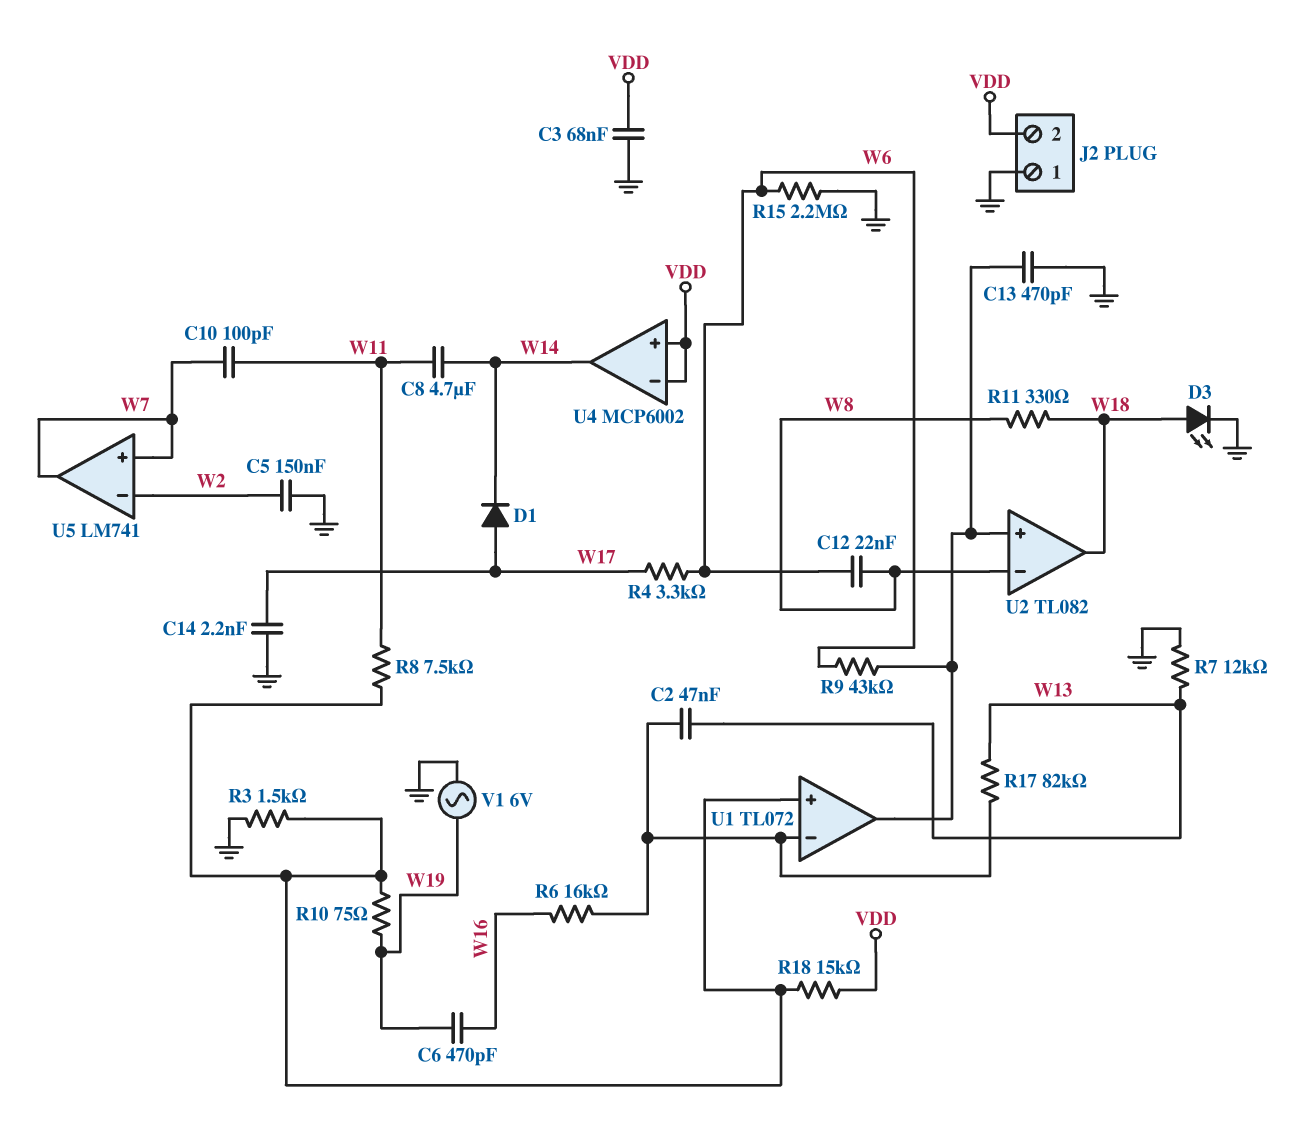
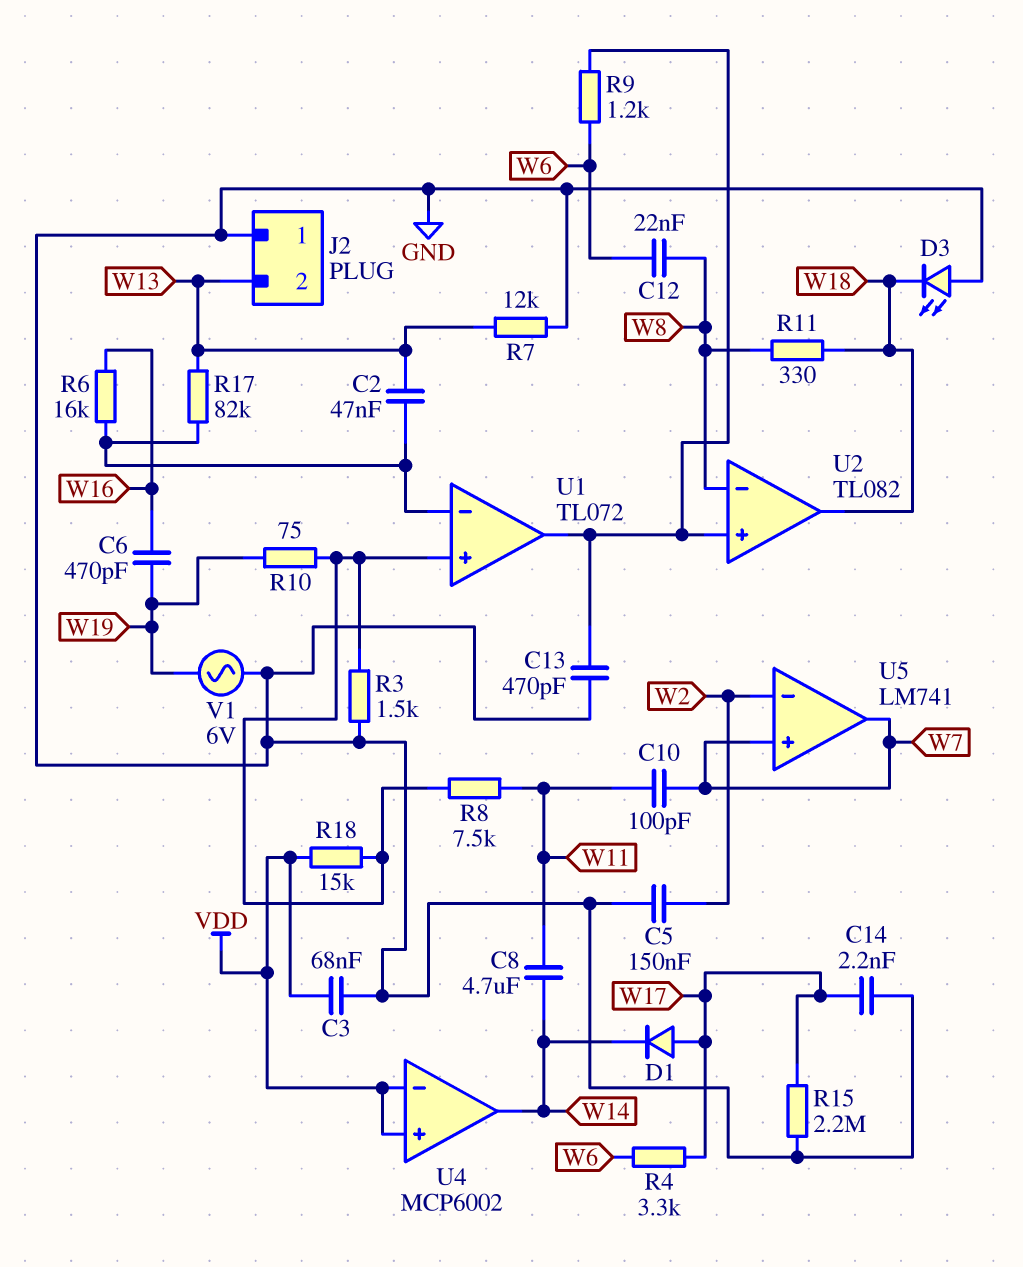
D3: LED (A W18, K GND) -> LED (A GND, K W18)
J2 pin 2: VDD -> W13
R9: 43k (U1/out, W6) -> 1.2k (U1/out, W6)
R15: 2.2M (GND, W6) -> 2.2M (GND, W17)

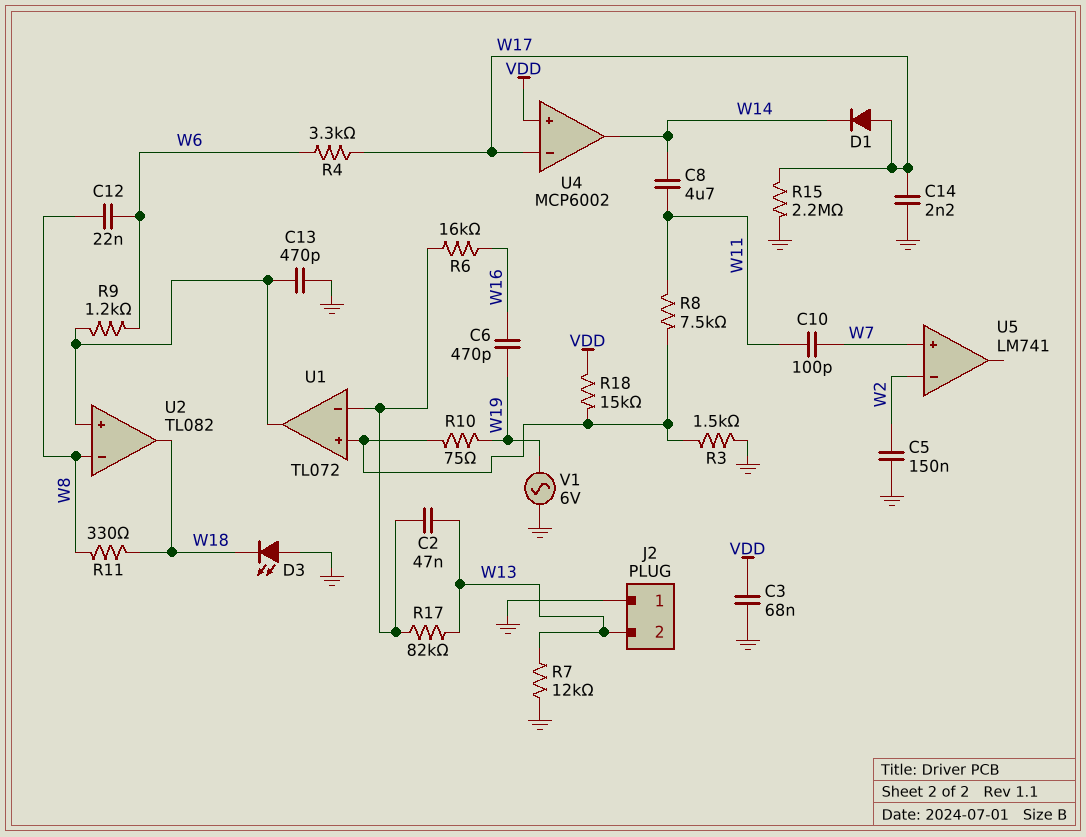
U4 pin in-: VDD -> W17
U5 pin out: W7 -> none

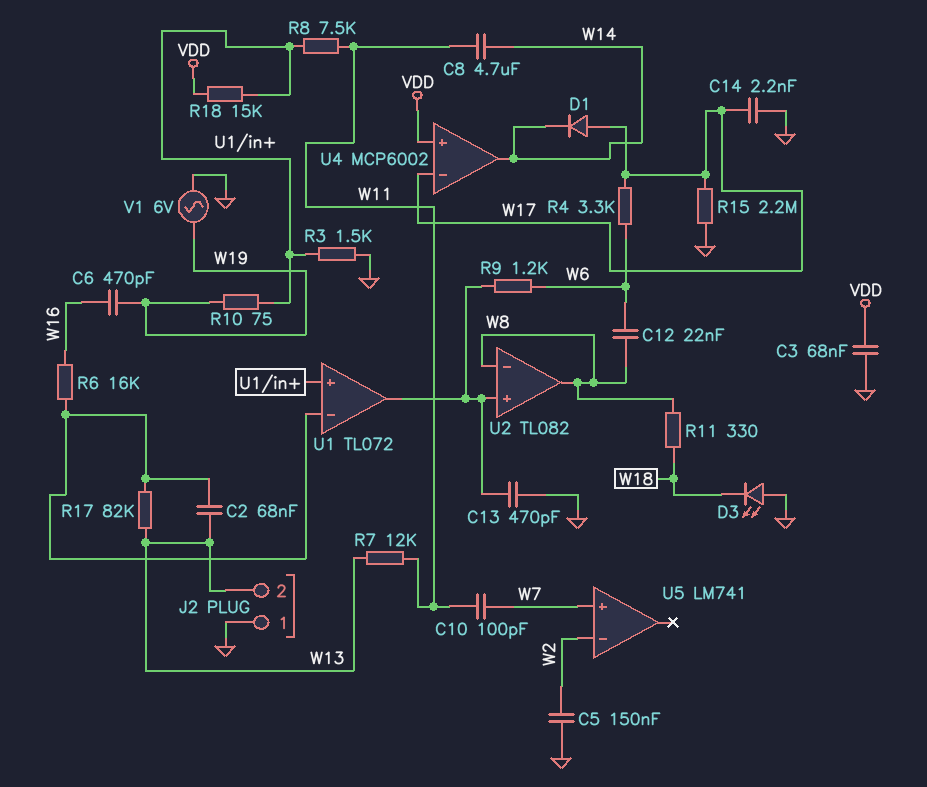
C2: 47nF (U1/in-, W13) -> 68nF (U1/in-, W13)
R7: 12k (GND, W13) -> 12k (W11, W13)
U2 pin out: W18 -> W8

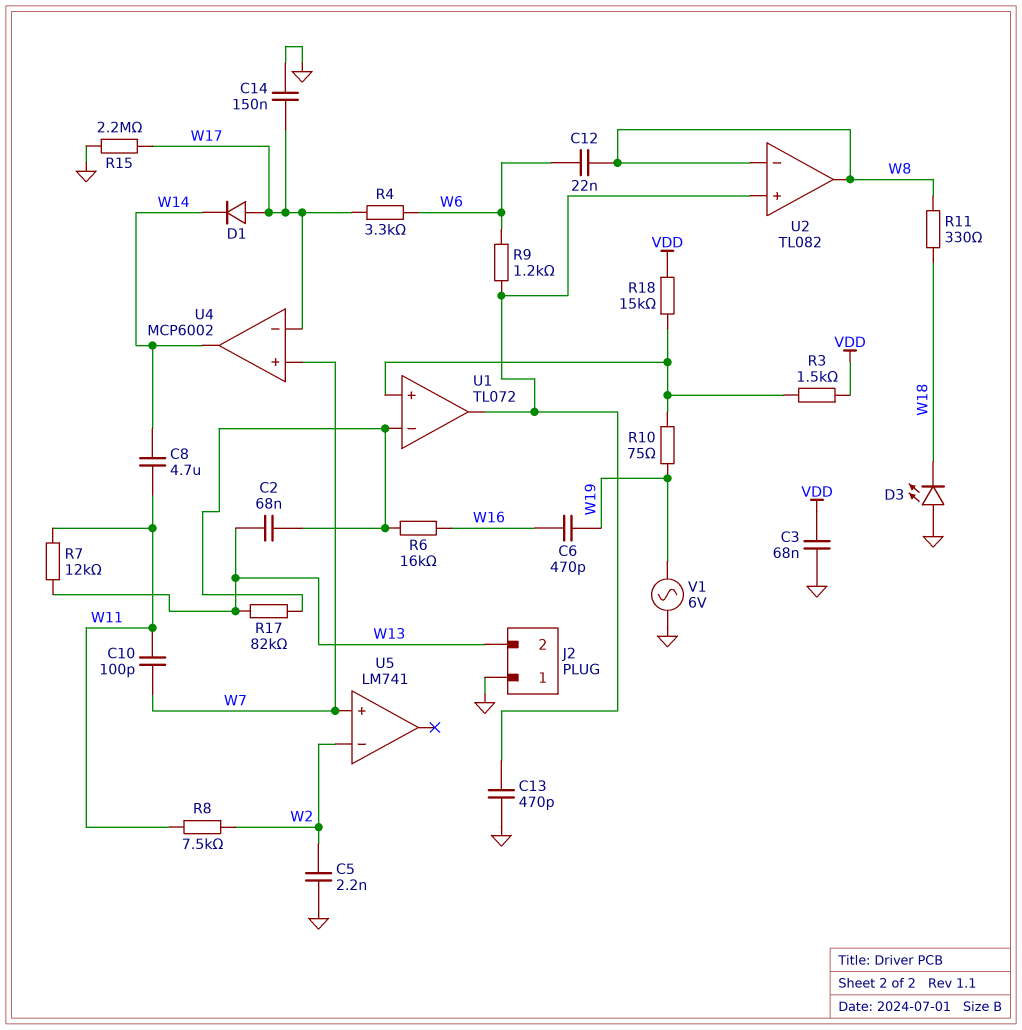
C5: 150nF (GND, W2) -> 2.2nF (GND, W2)
C14: 2.2nF (GND, W17) -> 150nF (GND, W17)
R3: 1.5k (GND, U1/in+) -> 1.5k (U1/in+, VDD)
R8: 7.5k (U1/in+, W11) -> 7.5k (W2, W11)
U4 pin in+: VDD -> W7

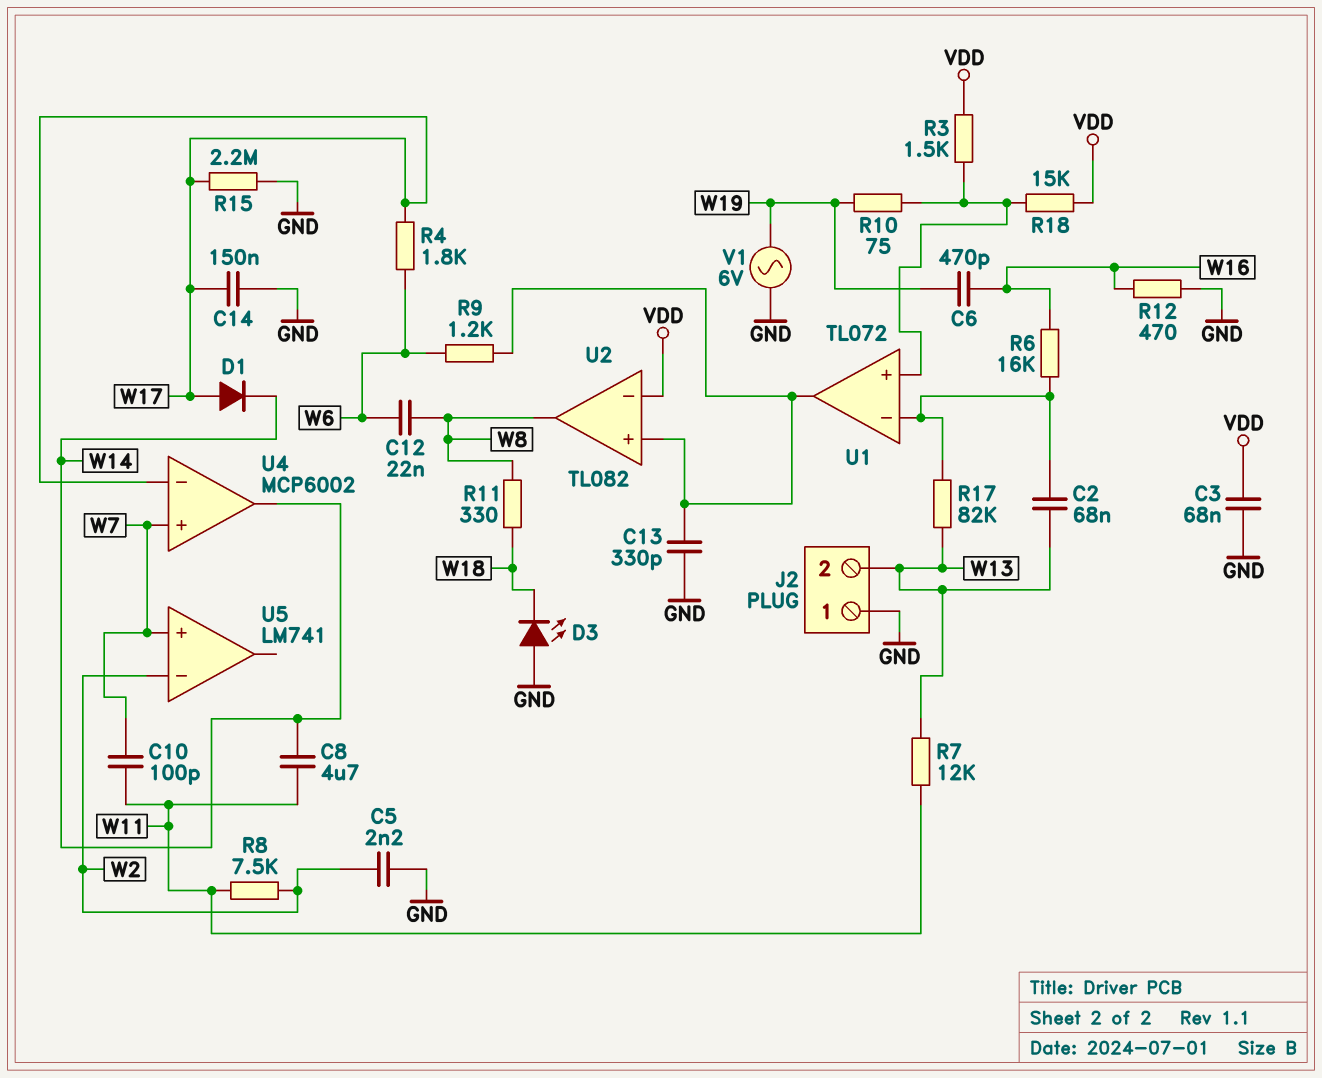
C13: 470pF (GND, U1/out) -> 330pF (GND, U1/out)
R4: 3.3k (W6, W17) -> 1.8k (W6, W17)
R12: none -> 470 (GND, W16)
U2 pin in-: W8 -> VDD

